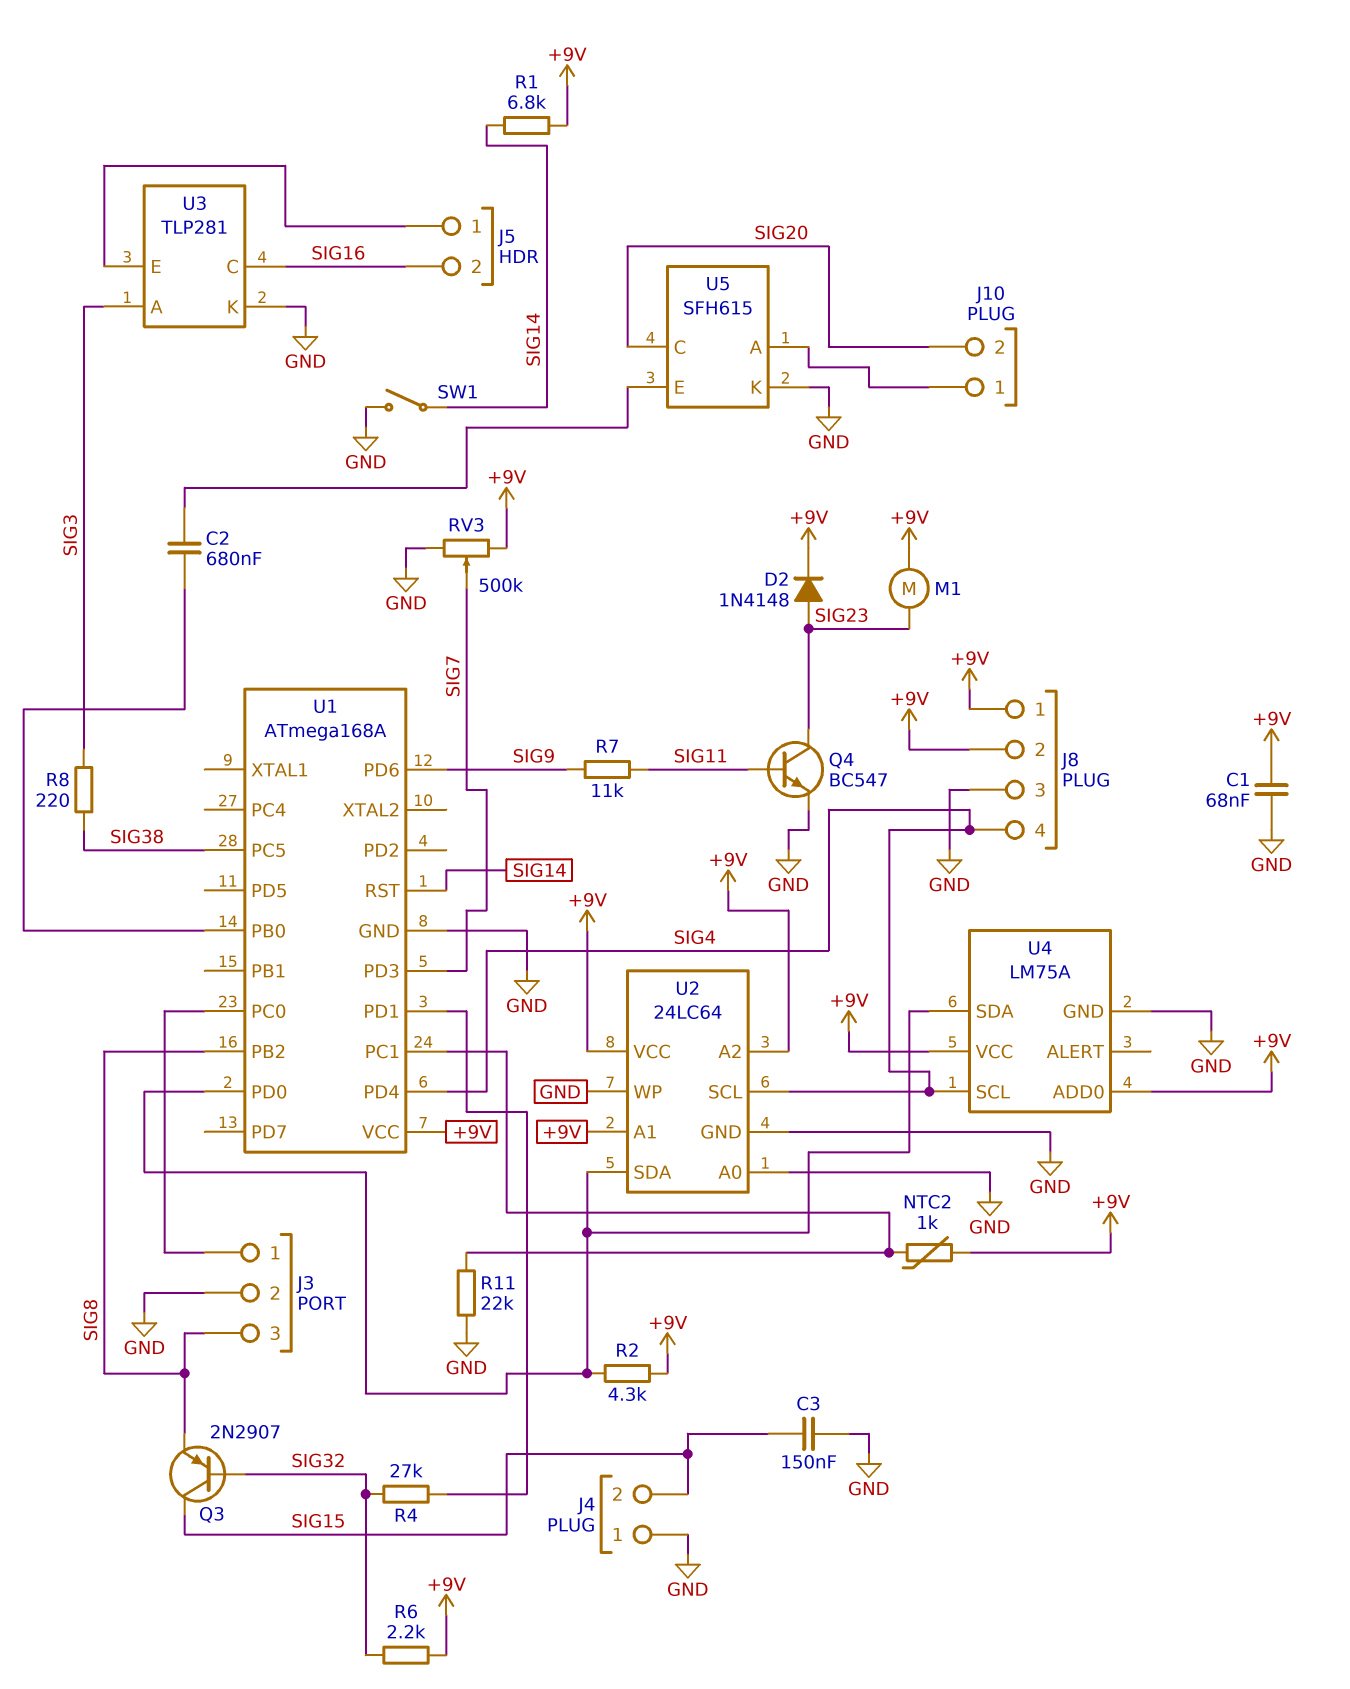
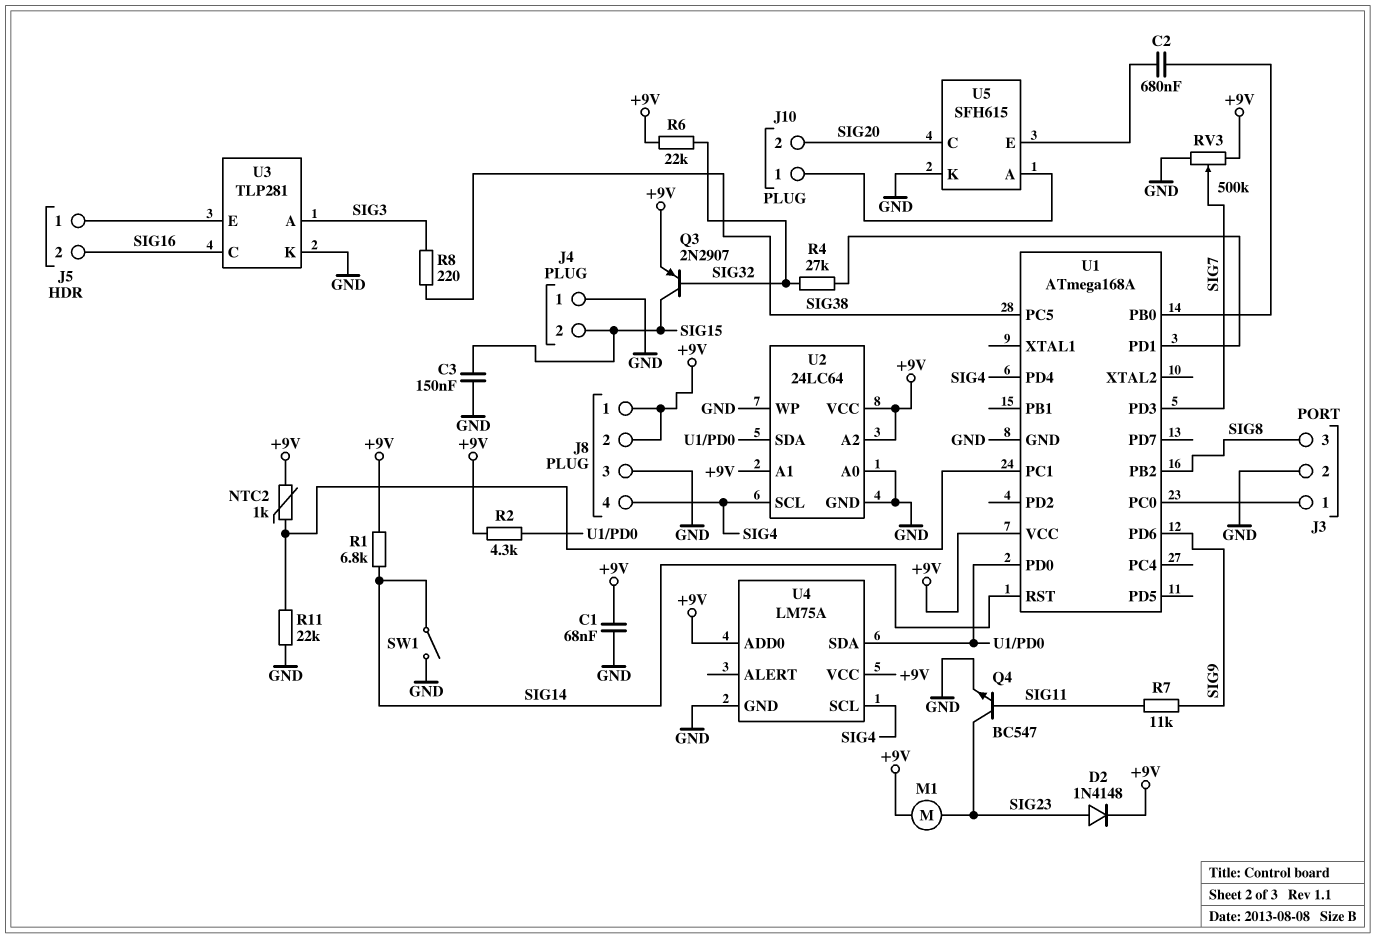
Q3: PNP 2N2907 (B SIG32, C SIG15, E SIG8) -> PNP 2N2907 (B SIG32, C SIG15, E +9V)
R6: 2.2k (+9V, SIG32) -> 22k (+9V, SIG32)

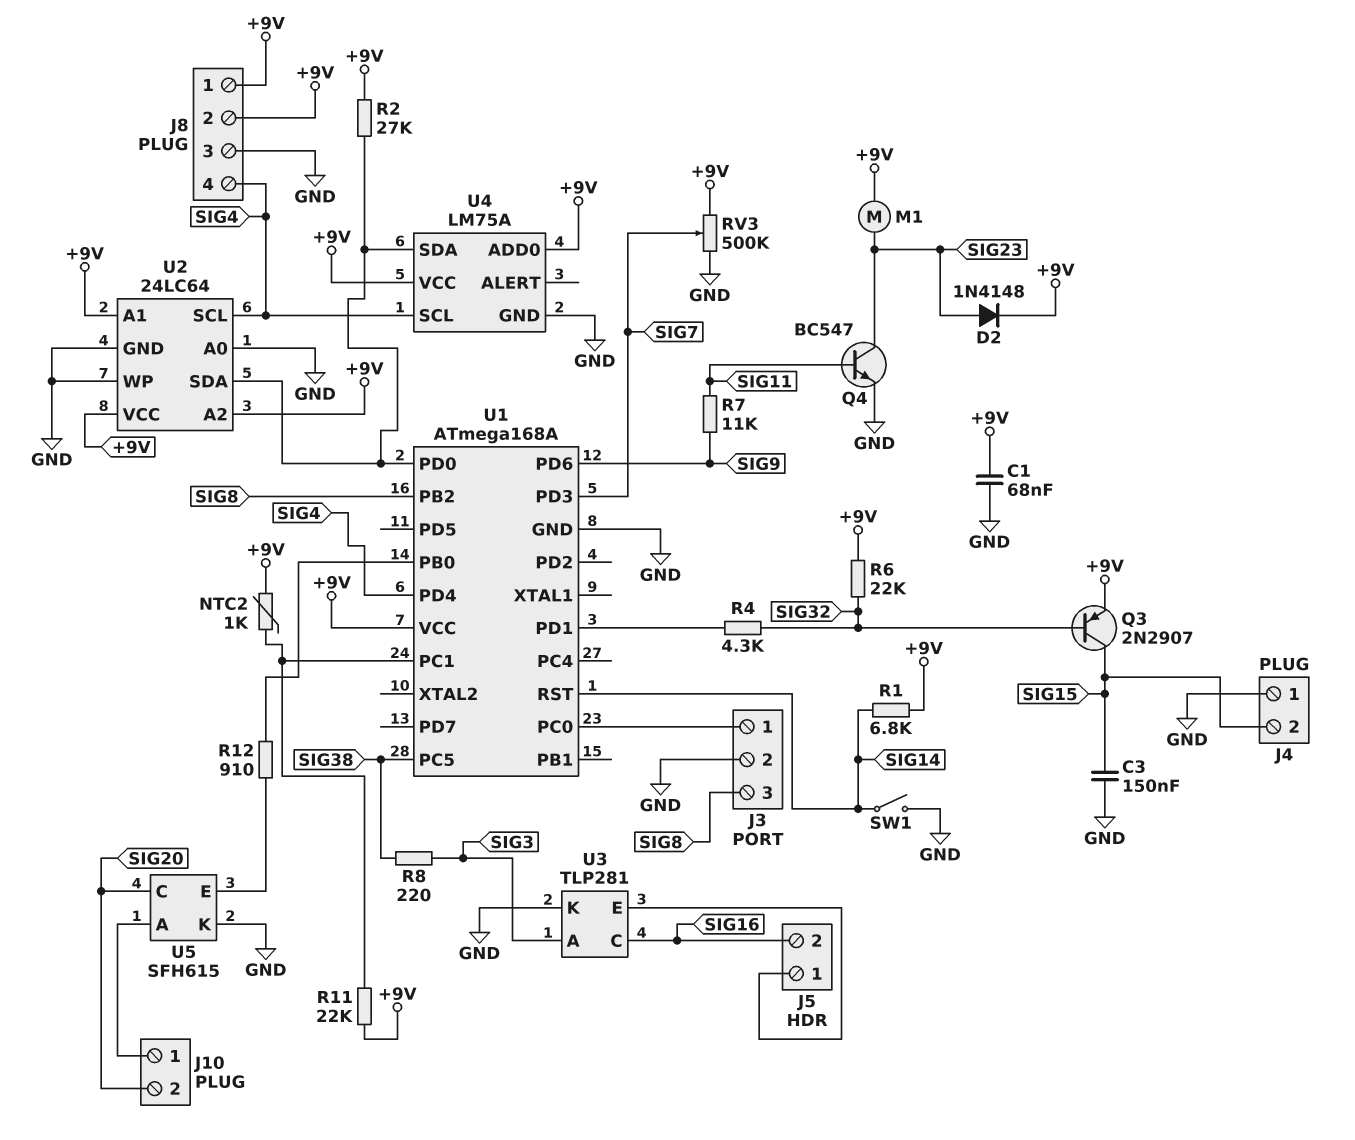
C2: 680nF (U1/PB0, U5/E) -> none
R2: 4.3k (+9V, U1/PD0) -> 27k (+9V, U1/PD0)
R4: 27k (SIG32, U1/PD1) -> 4.3k (SIG32, U1/PD1)
R11: 22k (GND, U1/PC1) -> 22k (+9V, U1/PC1)
R12: none -> 910 (U1/PB0, U5/E)

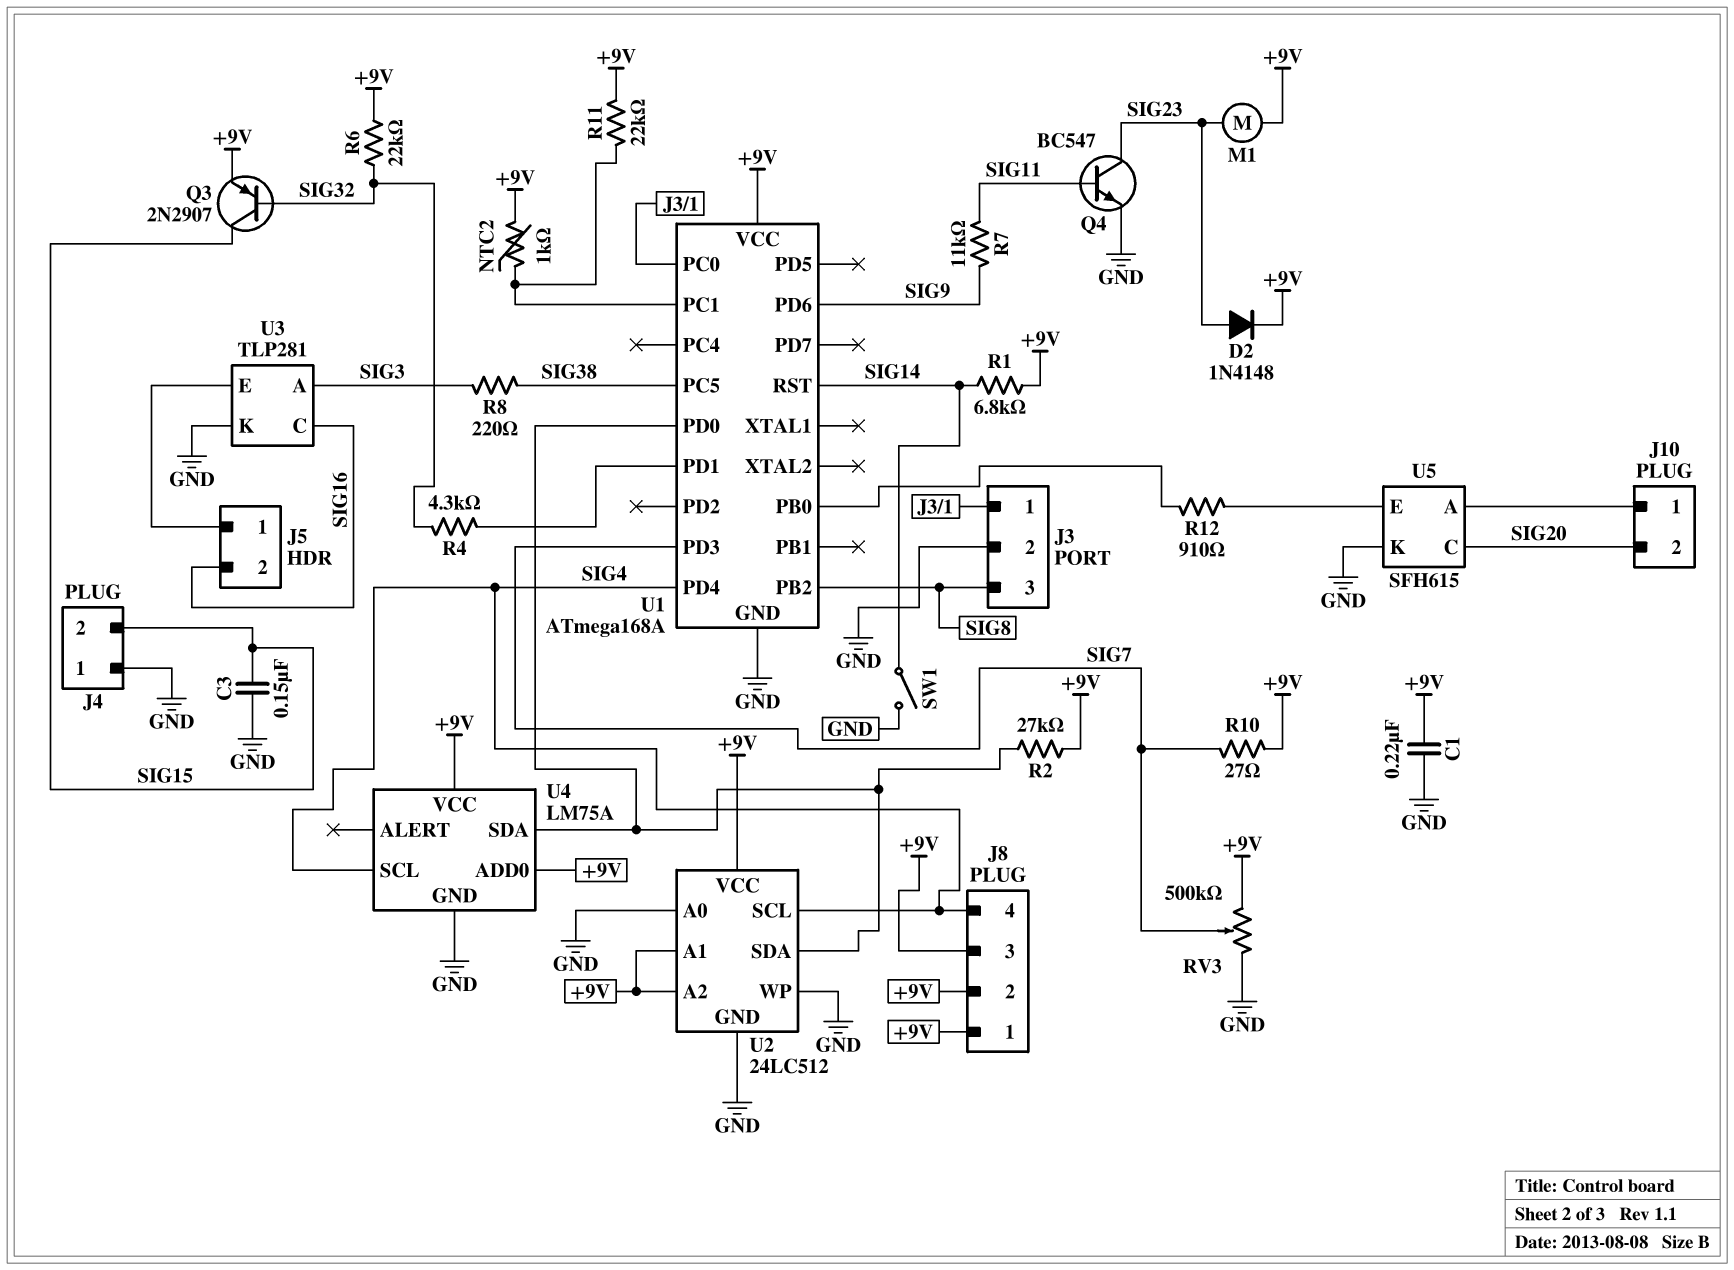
C1: 68nF (+9V, GND) -> 220nF (+9V, GND)
J8 pin 3: GND -> +9V
R10: none -> 27 (+9V, SIG7)
U2: 24LC64 -> 24LC512

